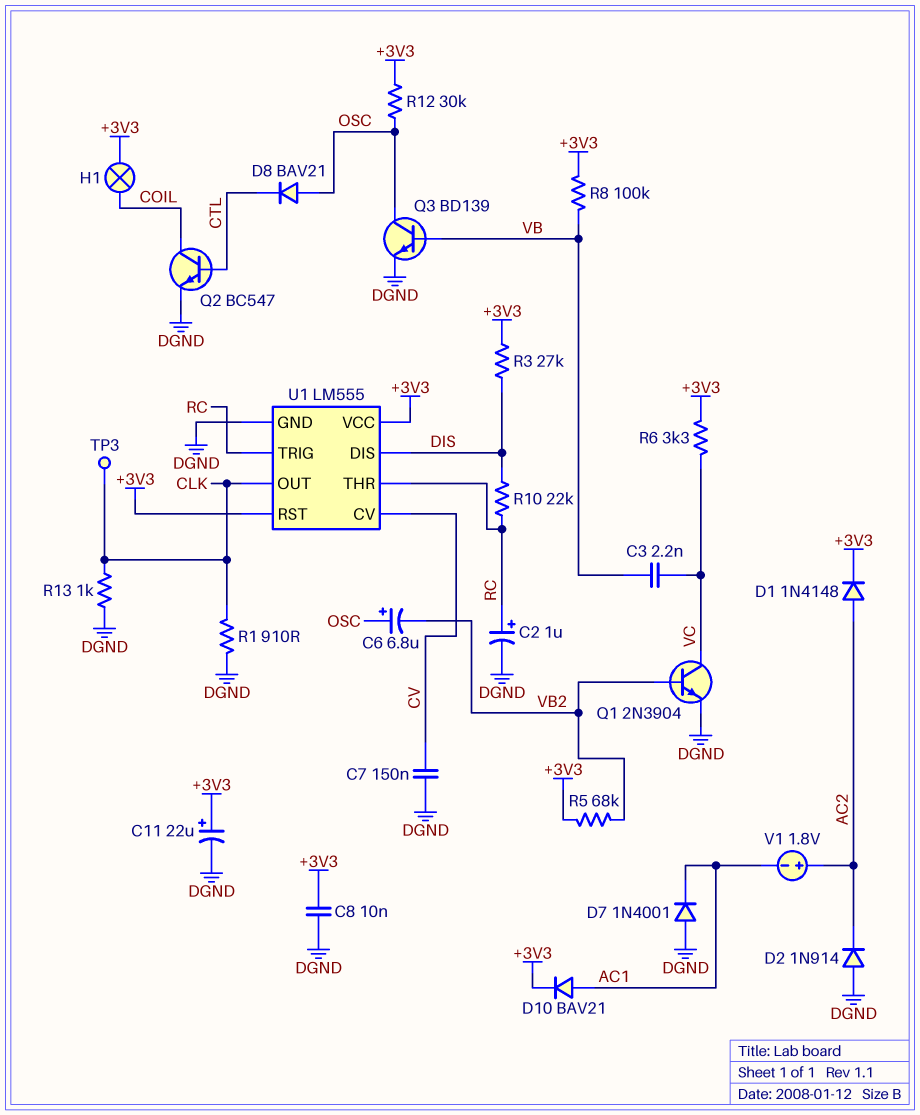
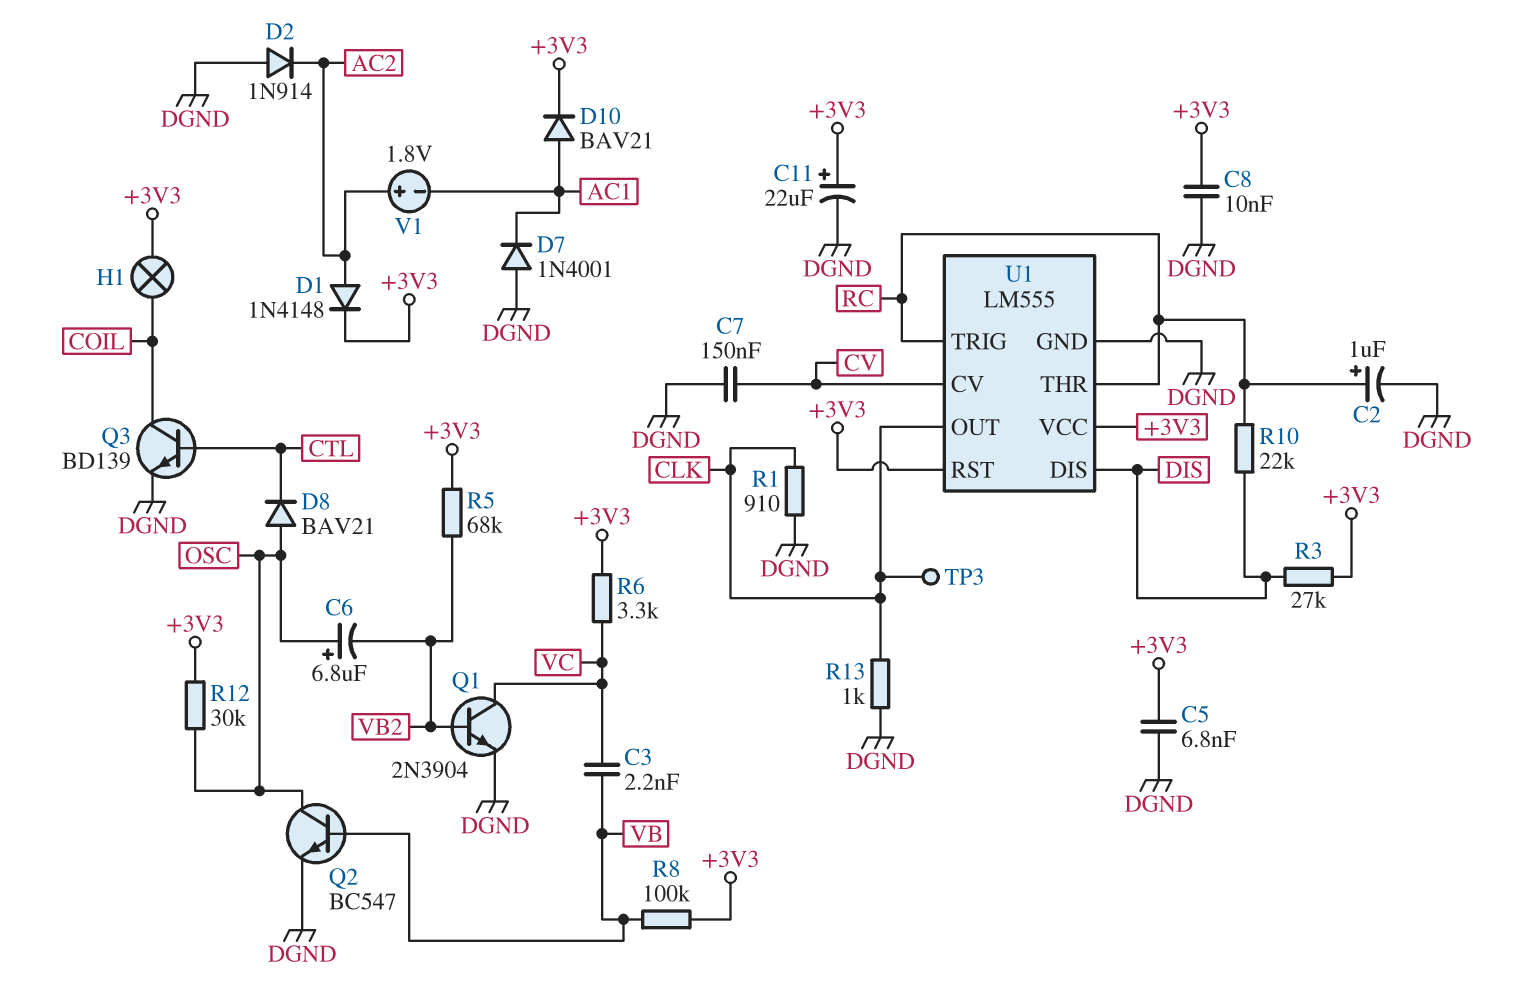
C5: none -> 6.8nF (+3V3, DGND)
Q2: NPN BC547 (B CTL, C COIL, E DGND) -> NPN BC547 (B VB, C OSC, E DGND)
Q3: NPN BD139 (B VB, C OSC, E DGND) -> NPN BD139 (B CTL, C COIL, E DGND)

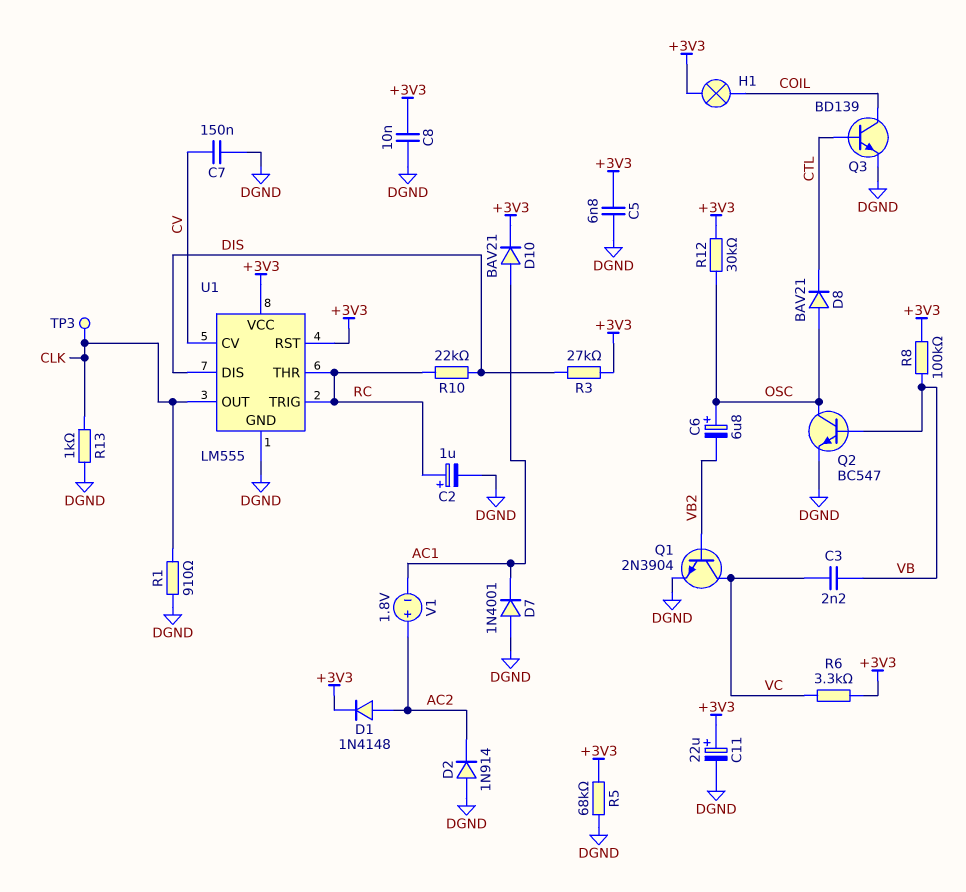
R5: 68k (+3V3, VB2) -> 68k (+3V3, DGND)

